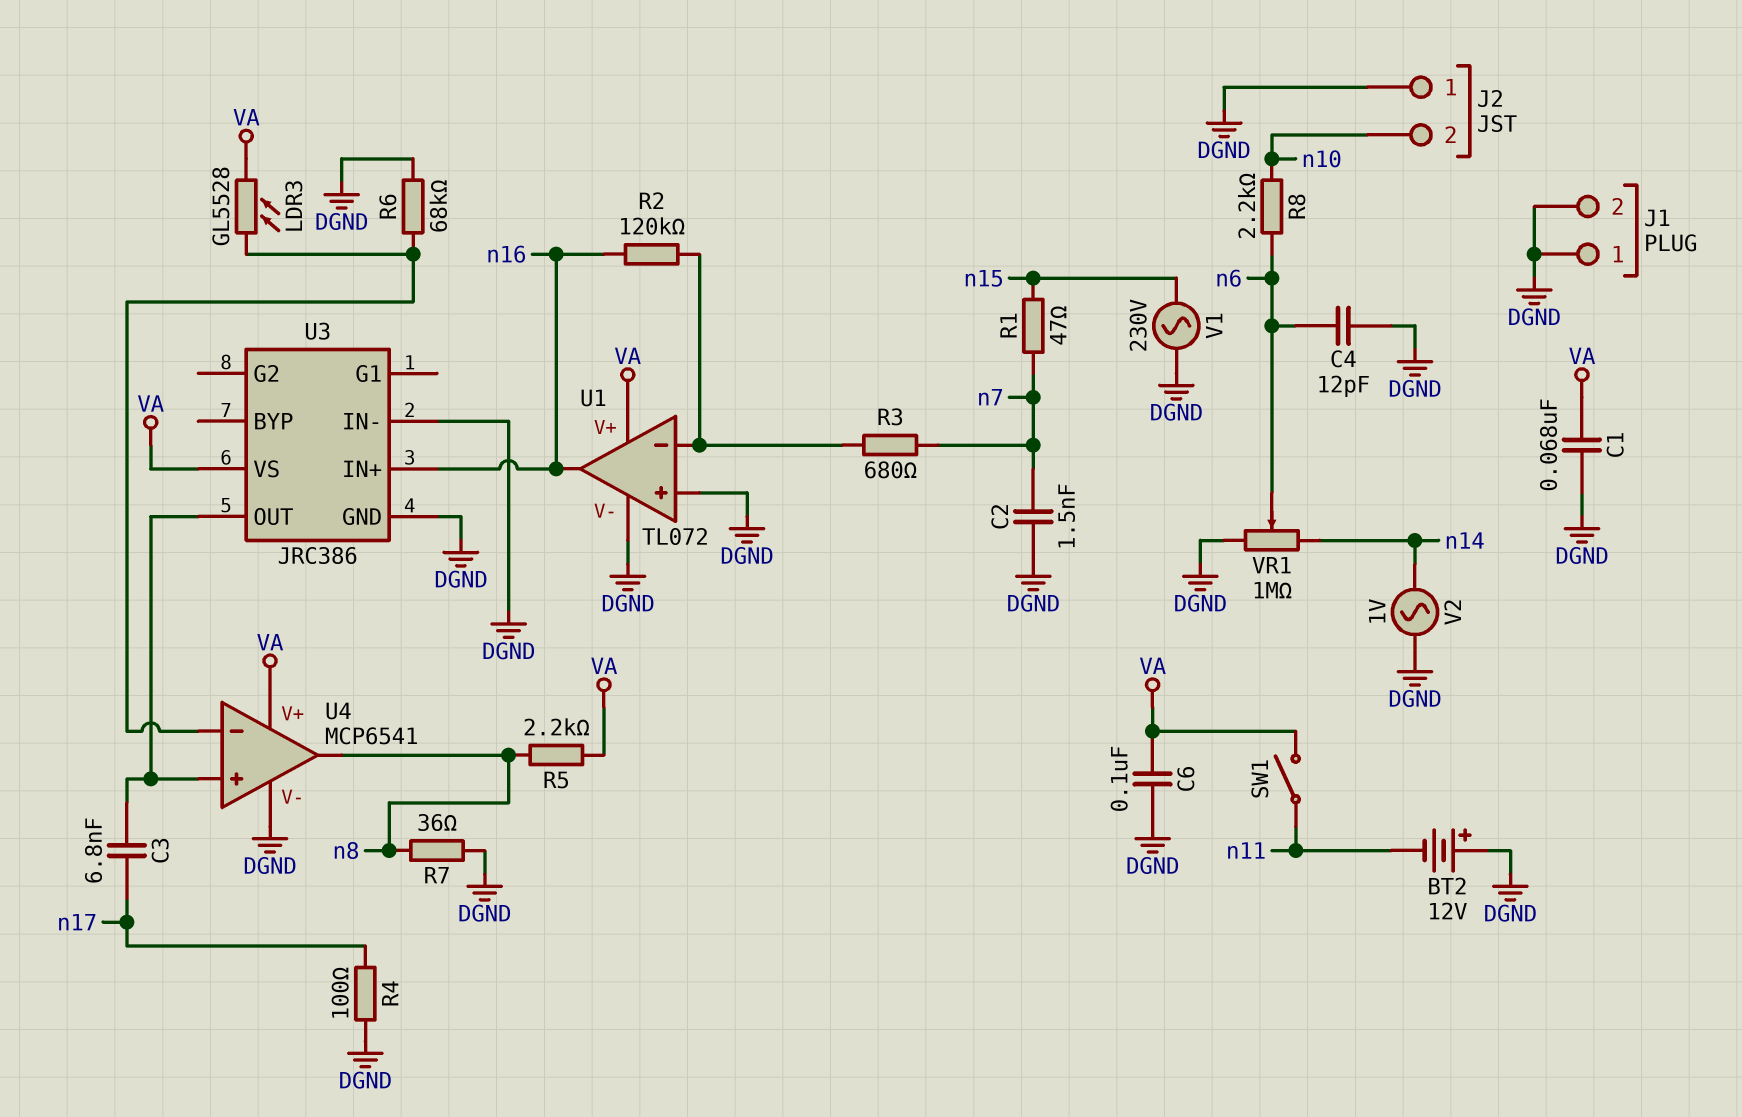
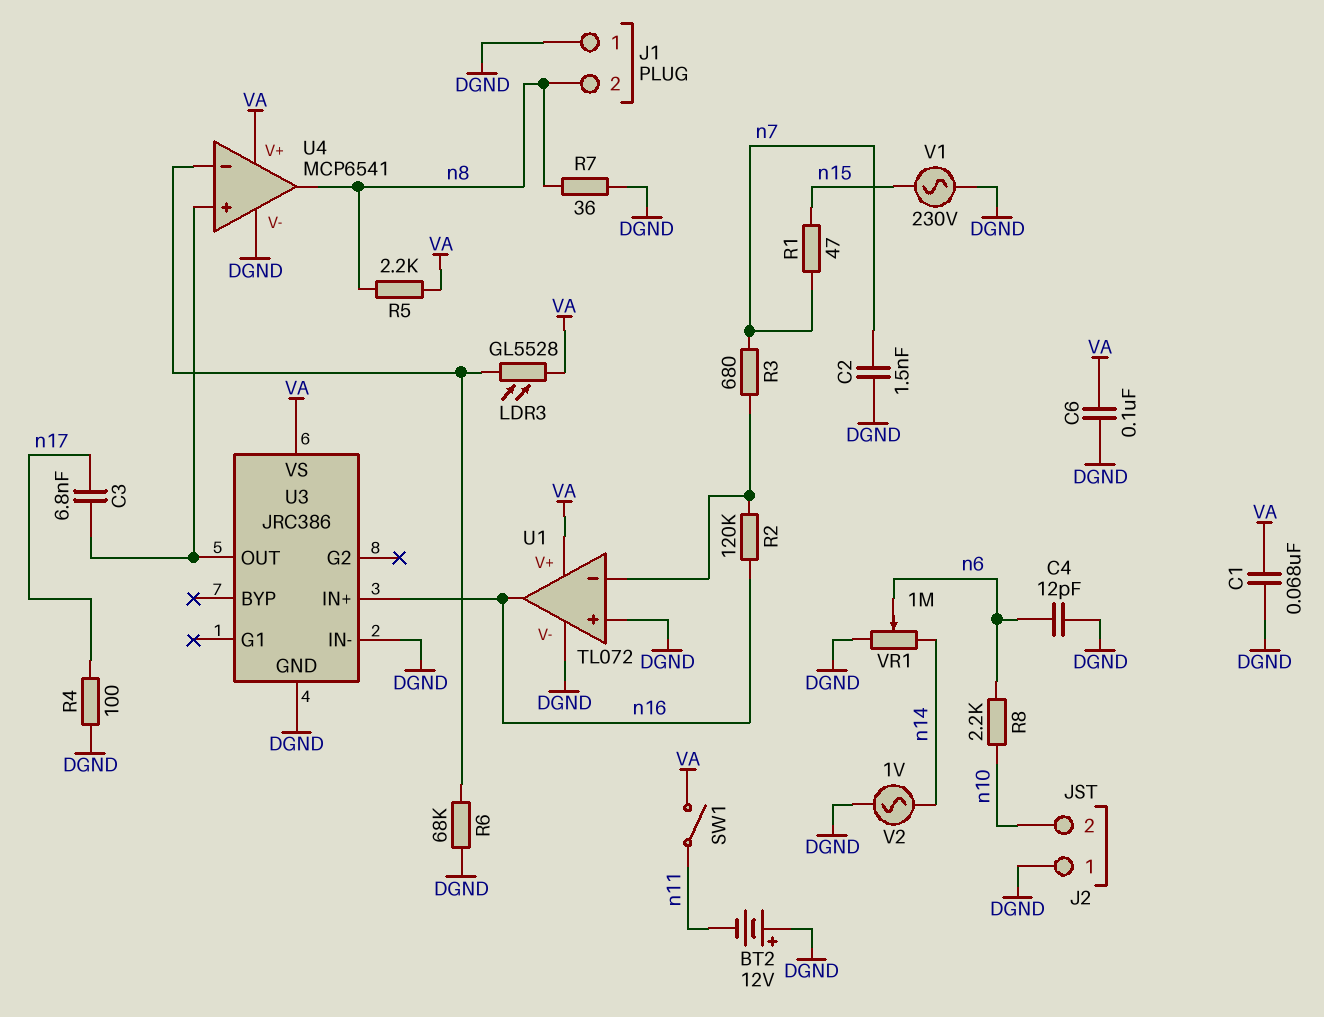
J1 pin 2: DGND -> n8

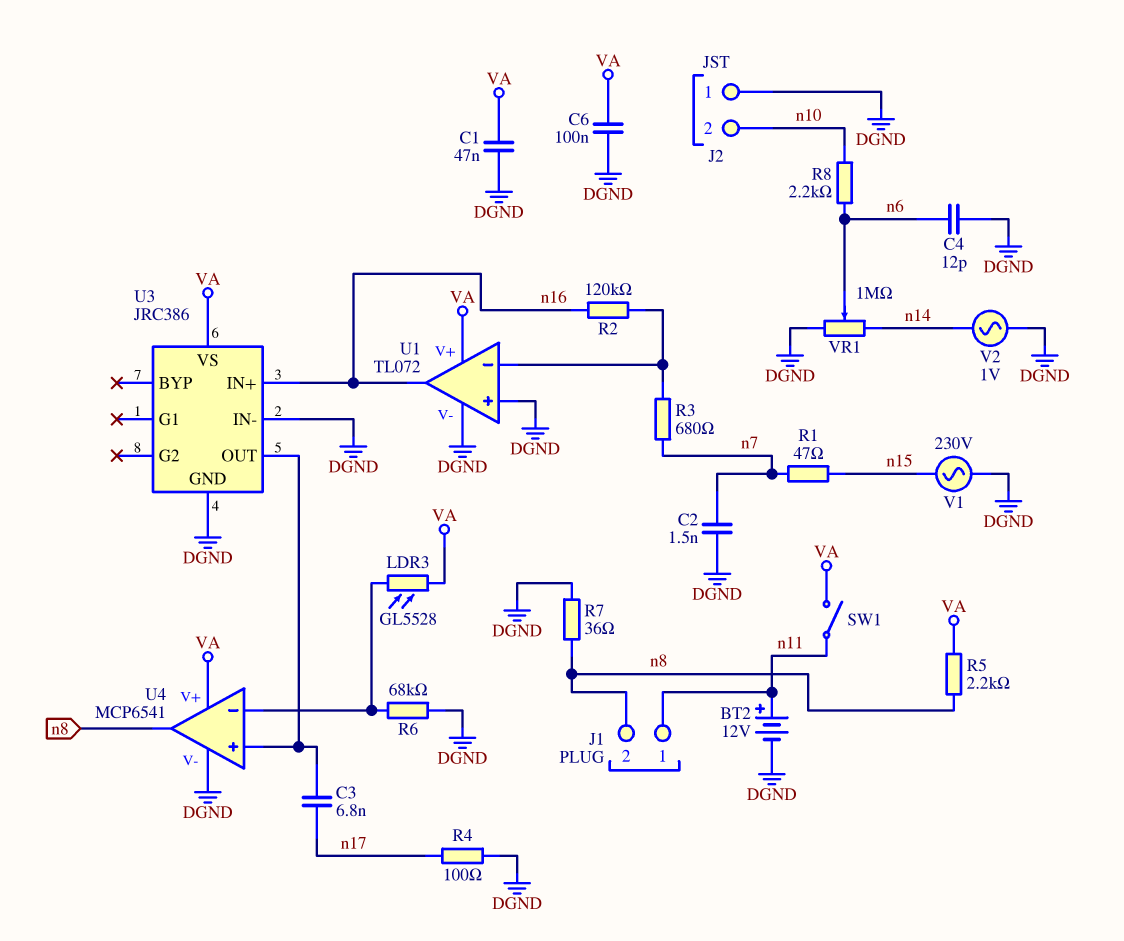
BT2: 12V (plus DGND, minus n11) -> 12V (plus n11, minus DGND)
C1: 68nF (DGND, VA) -> 47nF (DGND, VA)
J1 pin 1: DGND -> n11

